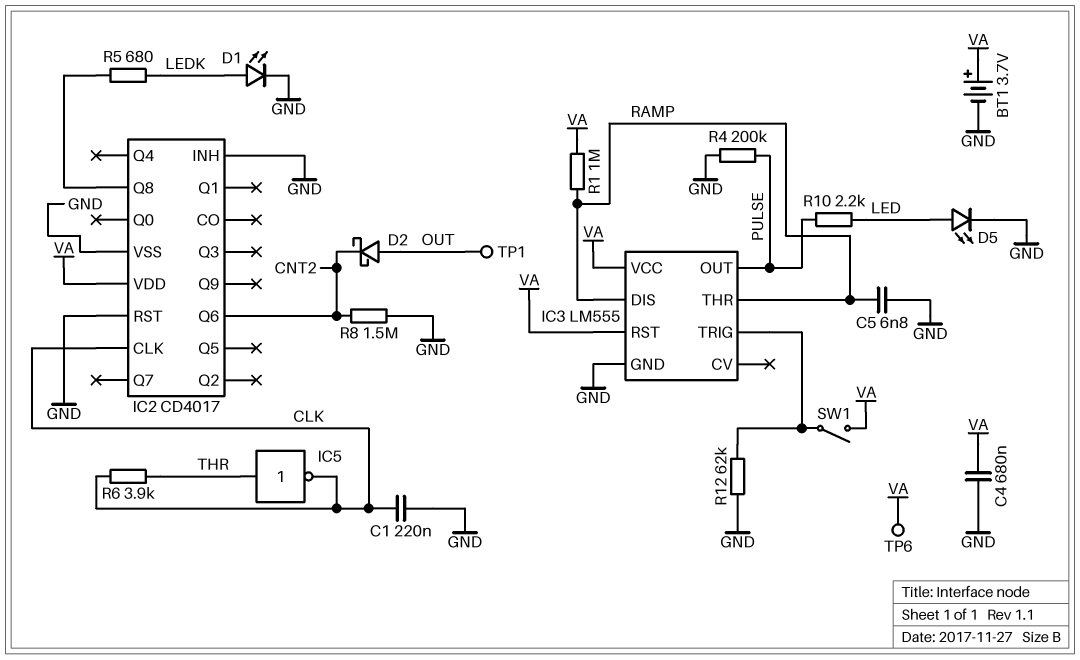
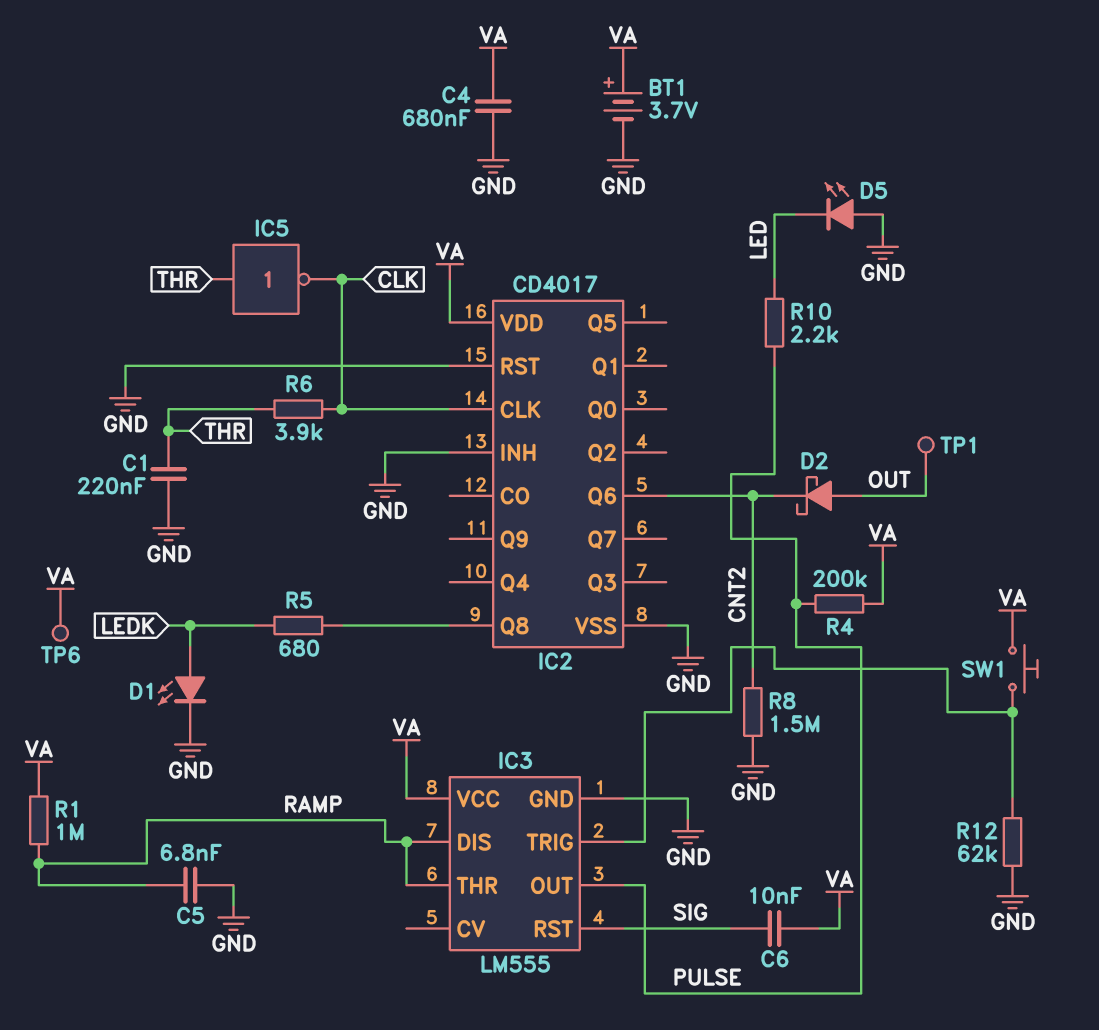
C1: 220nF (CLK, GND) -> 220nF (GND, THR)
C6: none -> 10nF (SIG, VA)
D5: LED (A LED, K GND) -> LED (A GND, K LED)
IC3 pin RST: VA -> SIG
R4: 200k (GND, PULSE) -> 200k (PULSE, VA)
SW1: switch (IC3/TRIG, VA) -> button (IC3/TRIG, VA)

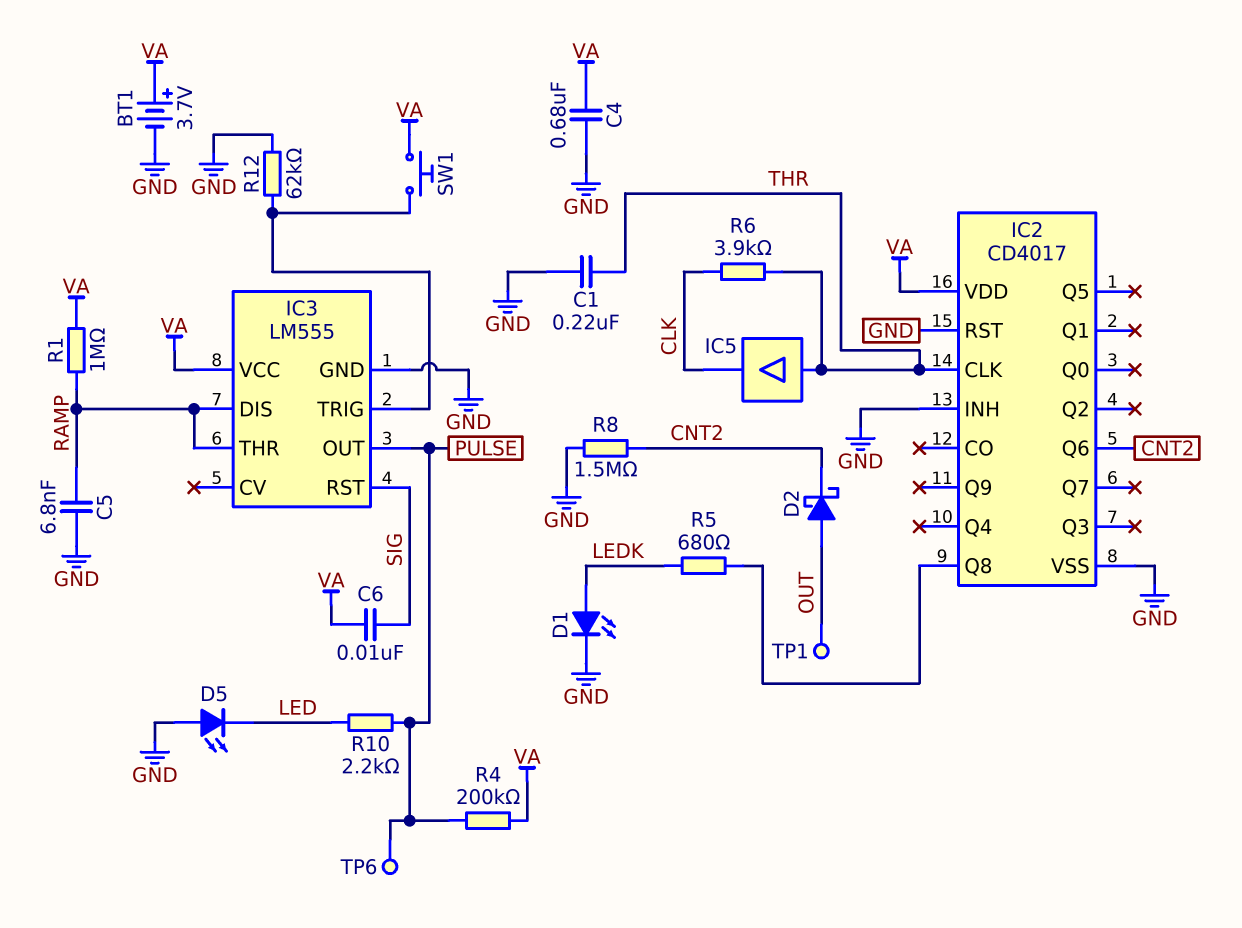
IC2 pin CLK: CLK -> THR
IC5: NOT (in THR, out CLK) -> buffer (in THR, out CLK)
TP6: test point (VA) -> test point (PULSE)

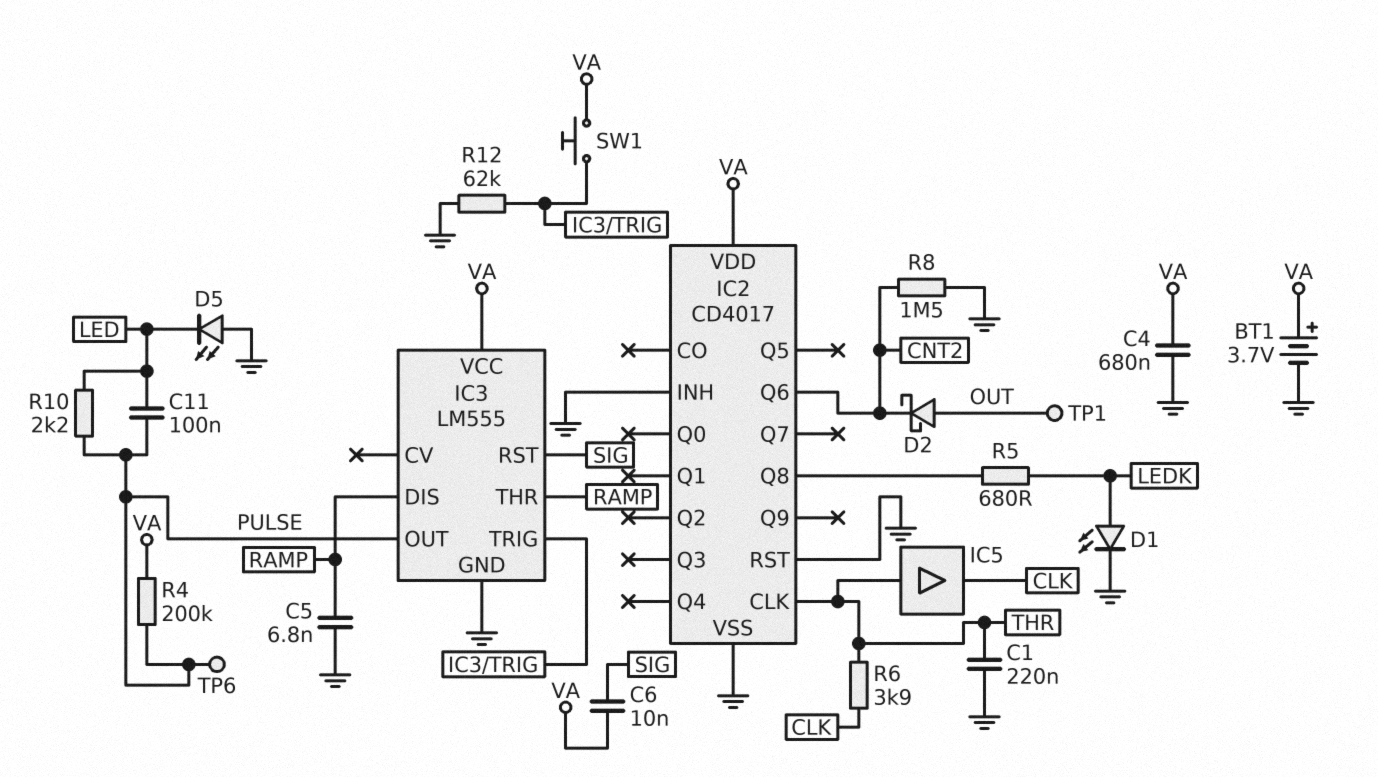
C11: none -> 100nF (LED, PULSE)
R1: 1M (RAMP, VA) -> none

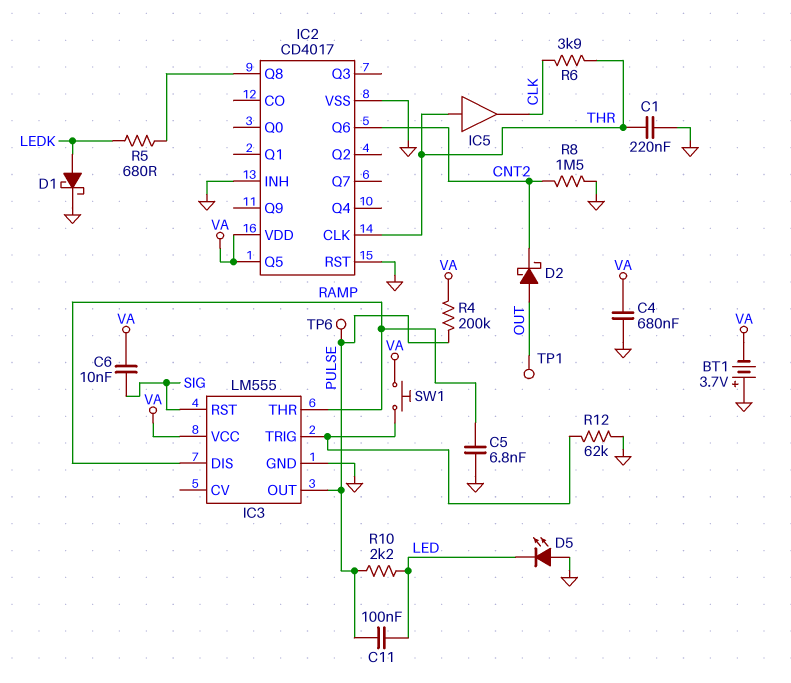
BT1: 3.7V (plus VA, minus GND) -> 3.7V (plus GND, minus VA)
D1: LED (A LEDK, K GND) -> schottky (A LEDK, K GND)
IC2 pin Q5: none -> VA

